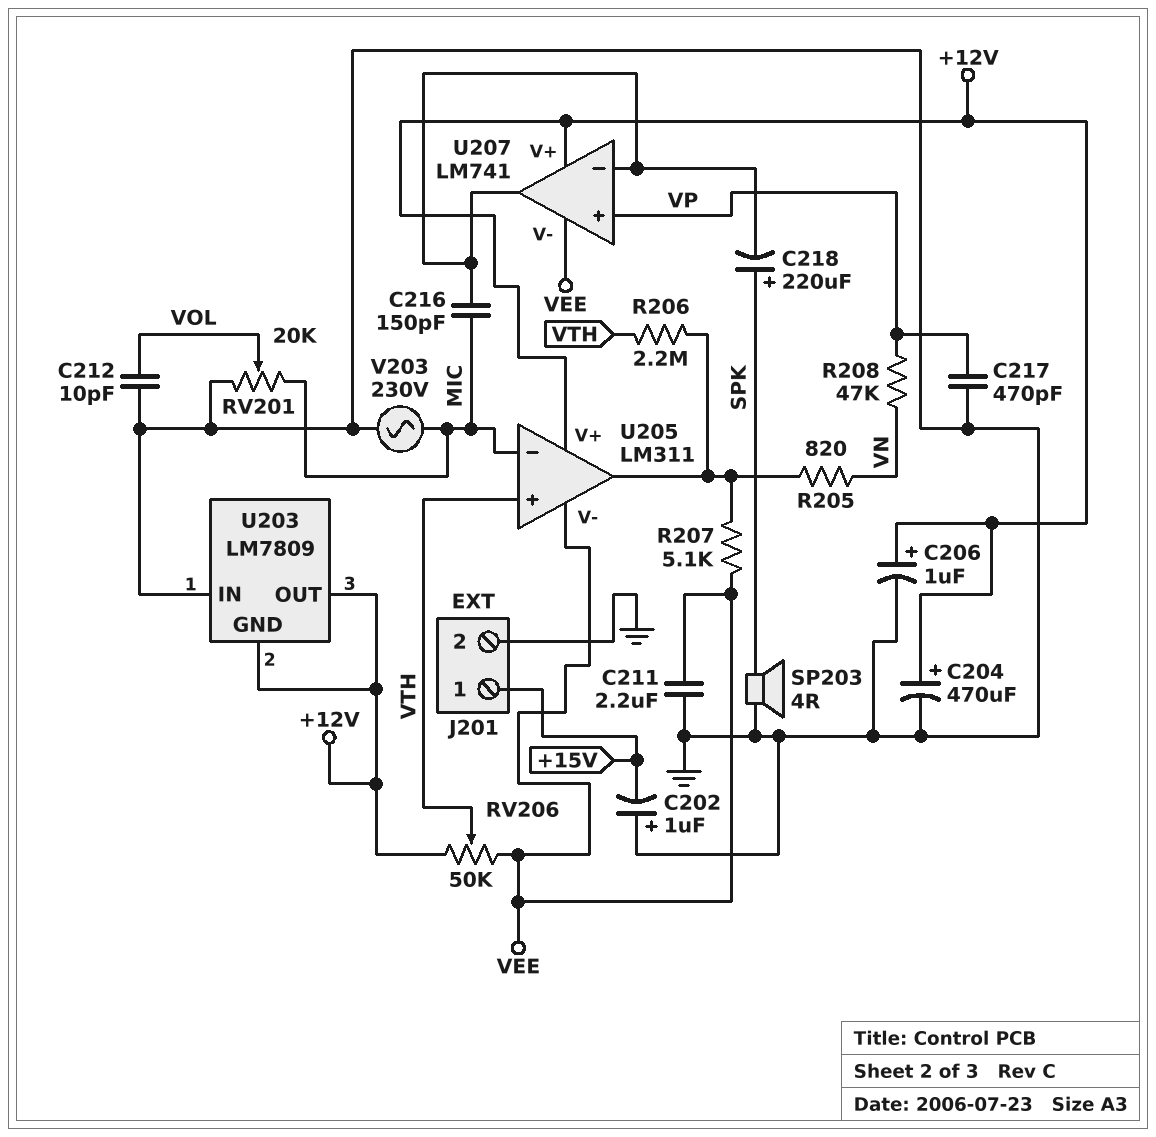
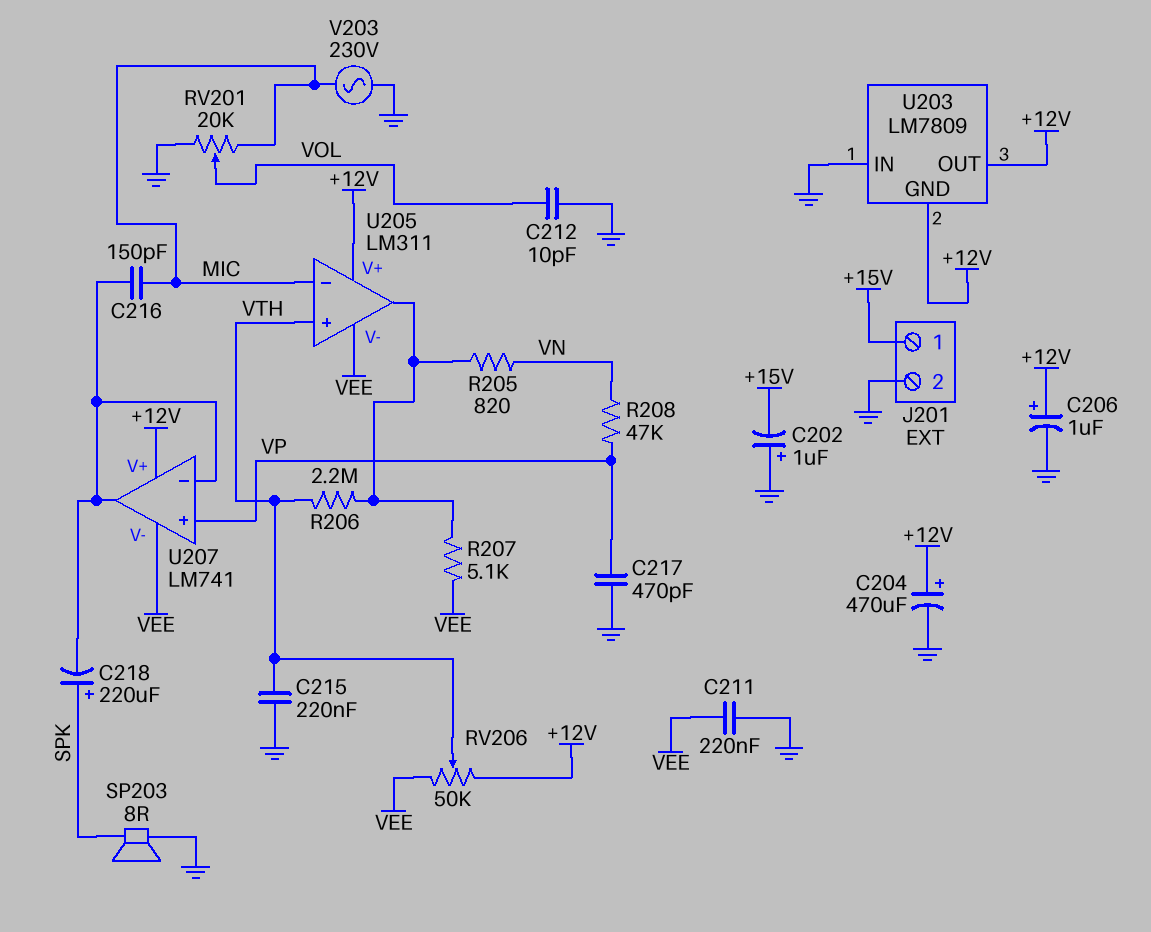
C211: 2.2uF (GND, VEE) -> 220nF (GND, VEE)
C215: none -> 220nF (GND, VTH)
SP203: speaker 4R (GND, SPK) -> speaker 8R (GND, SPK)

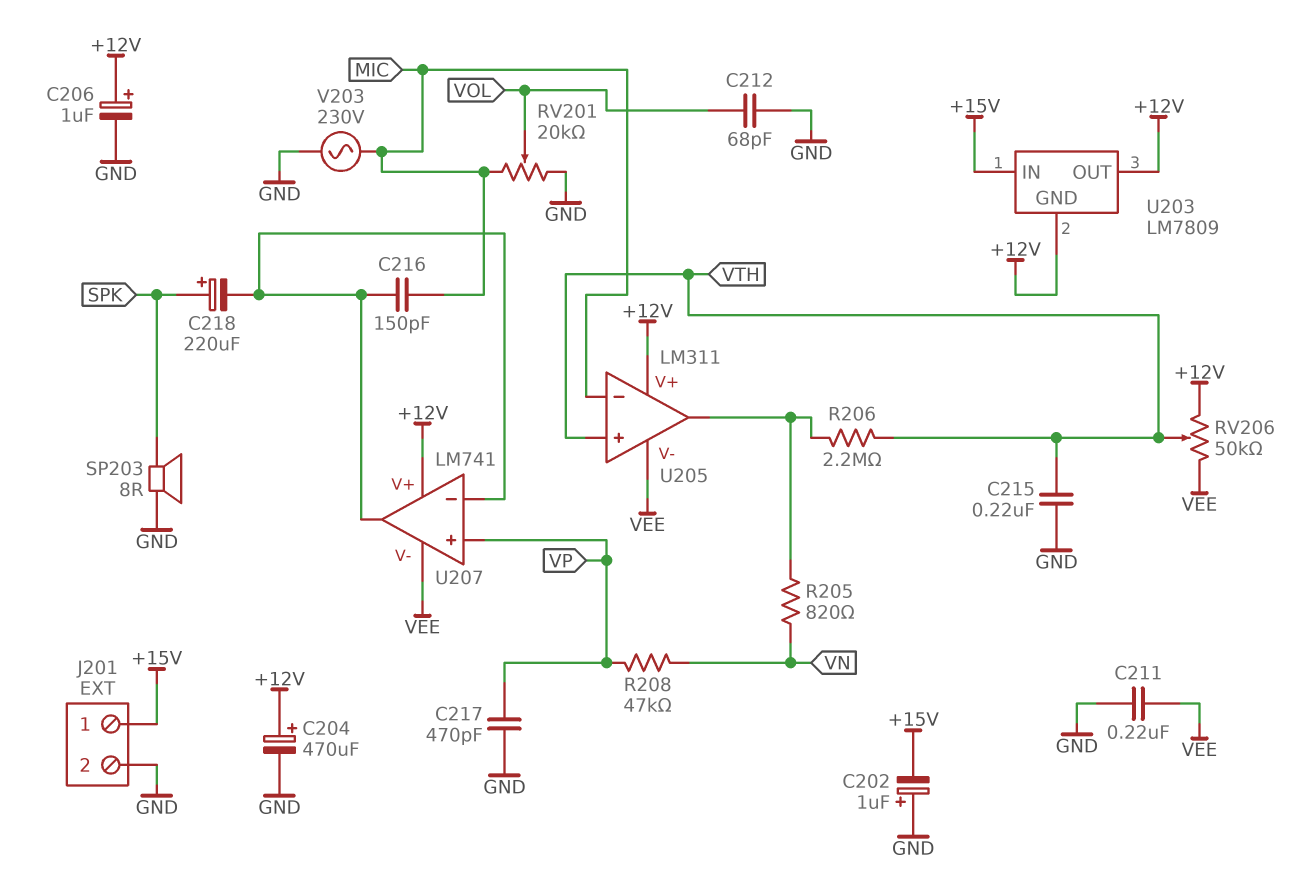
C212: 10pF (GND, VOL) -> 68pF (GND, VOL)
R207: 5.1k (U205/out, VEE) -> none
U203 pin IN: GND -> +15V

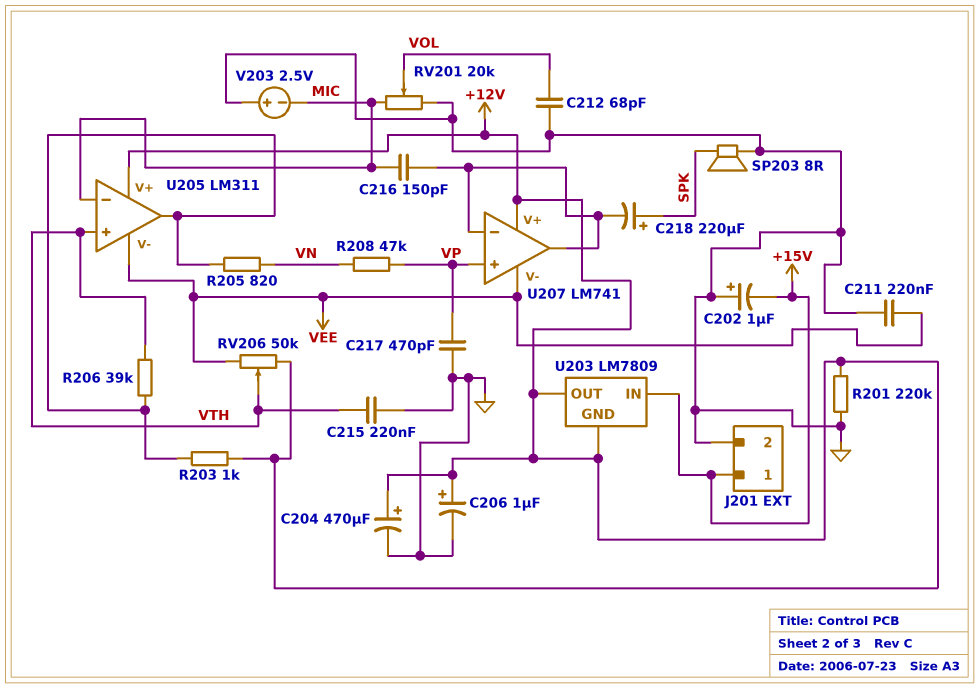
R201: none -> 220k (+12V, GND)
R203: none -> 1k (+12V, U205/out)
R206: 2.2M (U205/out, VTH) -> 39k (U205/out, VTH)
V203: AC 230V (GND, MIC) -> 2.5V (plus GND, minus MIC)

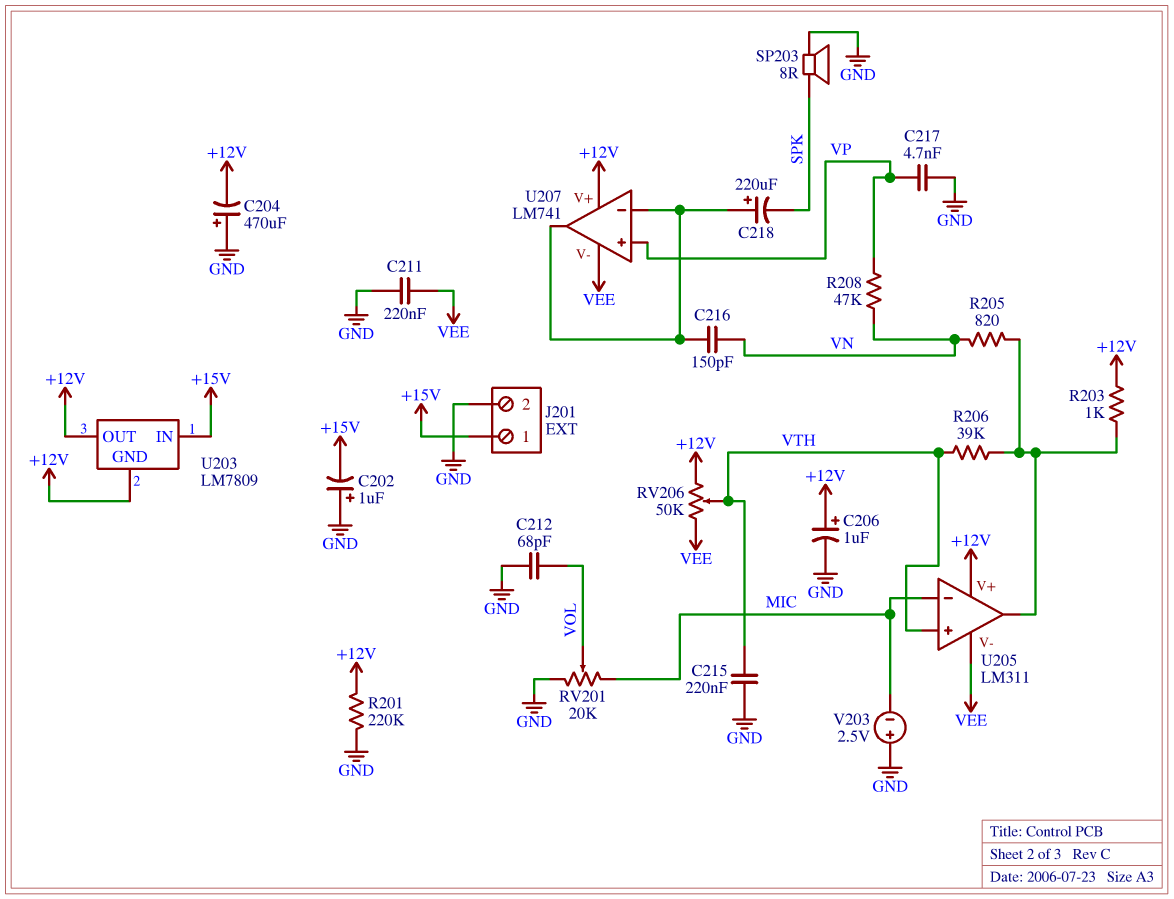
C204: 470uF (plus +12V, minus GND) -> 470uF (plus GND, minus +12V)
C216: 150pF (MIC, U207/in-) -> 150pF (U207/in-, VN)
C217: 470pF (GND, VP) -> 4.7nF (GND, VP)
C218: 220uF (plus SPK, minus U207/in-) -> 220uF (plus U207/in-, minus SPK)

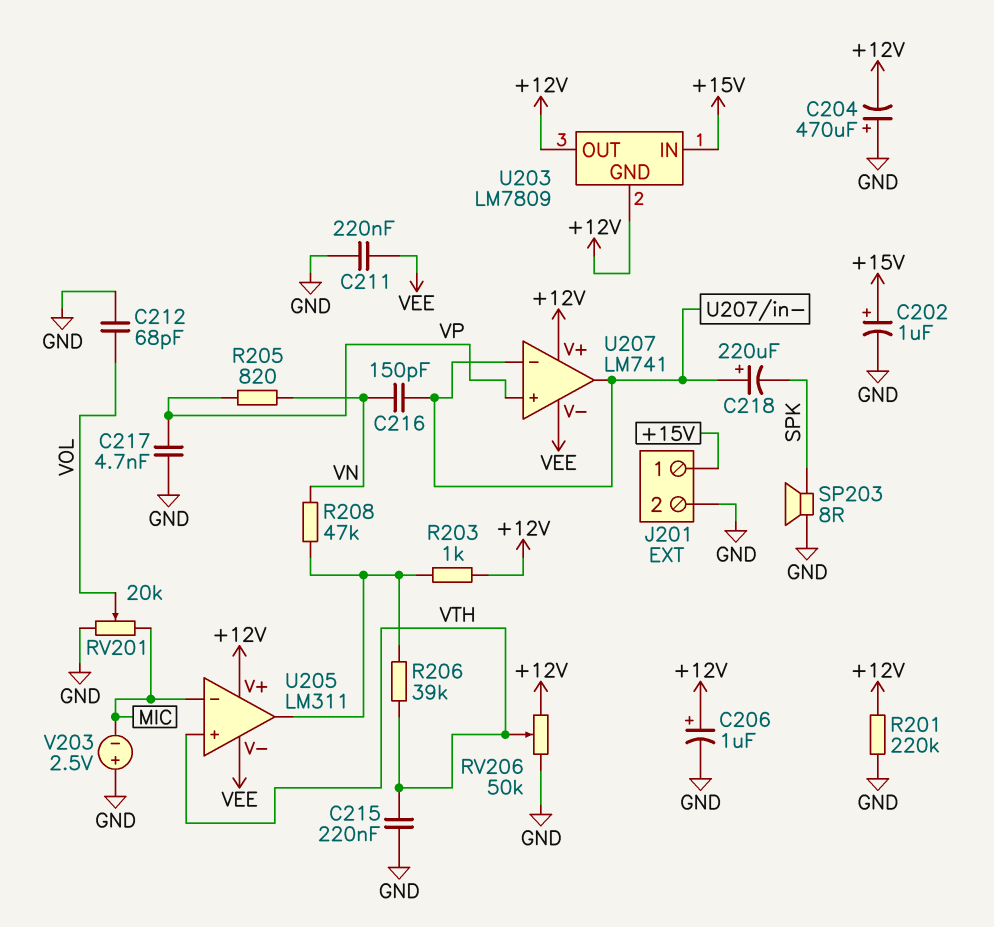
C202: 1uF (plus GND, minus +15V) -> 1uF (plus +15V, minus GND)
R205: 820 (U205/out, VN) -> 820 (VN, VP)
R208: 47k (VN, VP) -> 47k (U205/out, VN)
RV206: 50k (+12V, VEE, wiper VTH) -> 50k (+12V, GND, wiper VTH)

